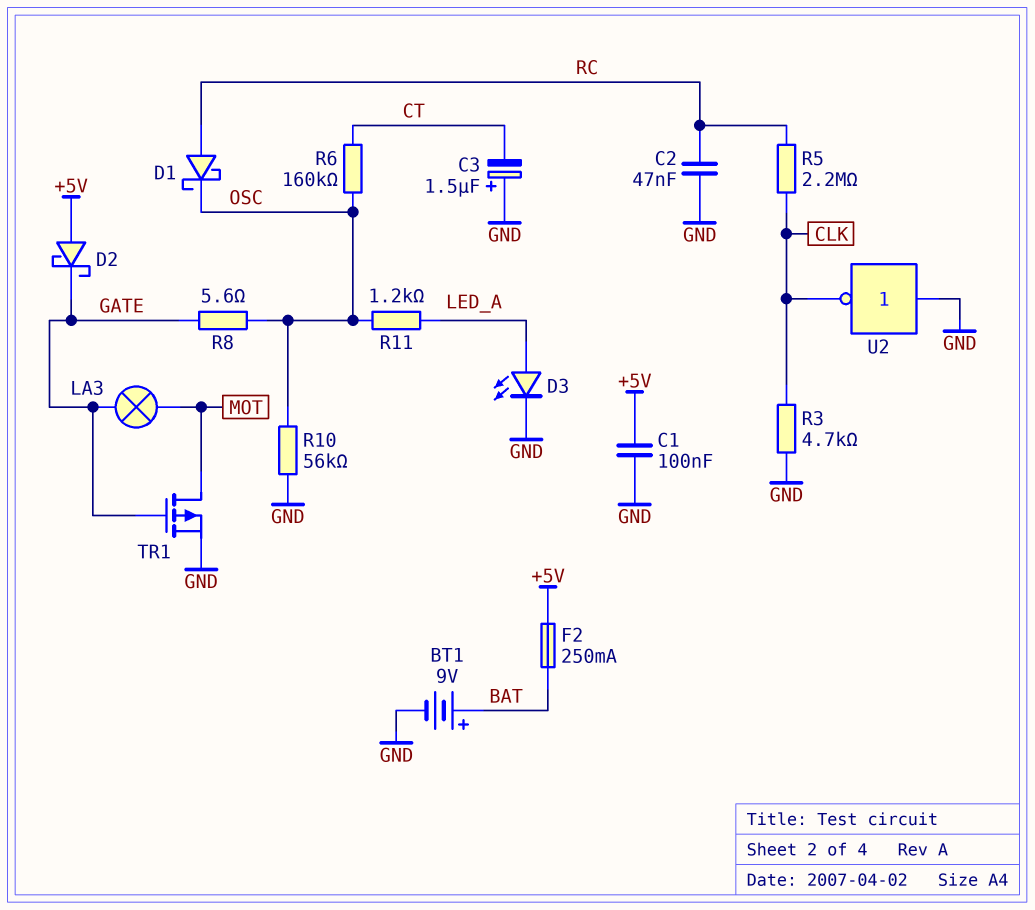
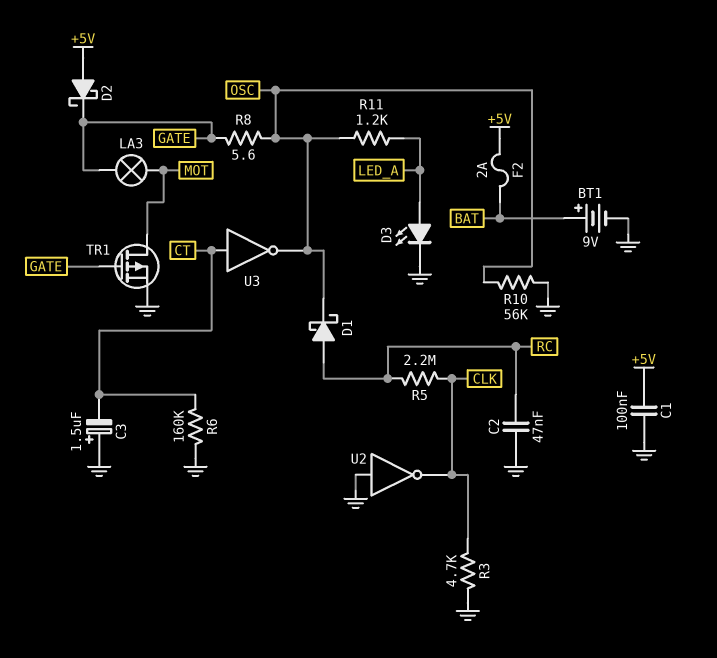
F2: 250mA (+5V, BAT) -> 2A (+5V, BAT)
R6: 160k (CT, OSC) -> 160k (CT, GND)
U3: none -> NOT (in CT, out OSC)

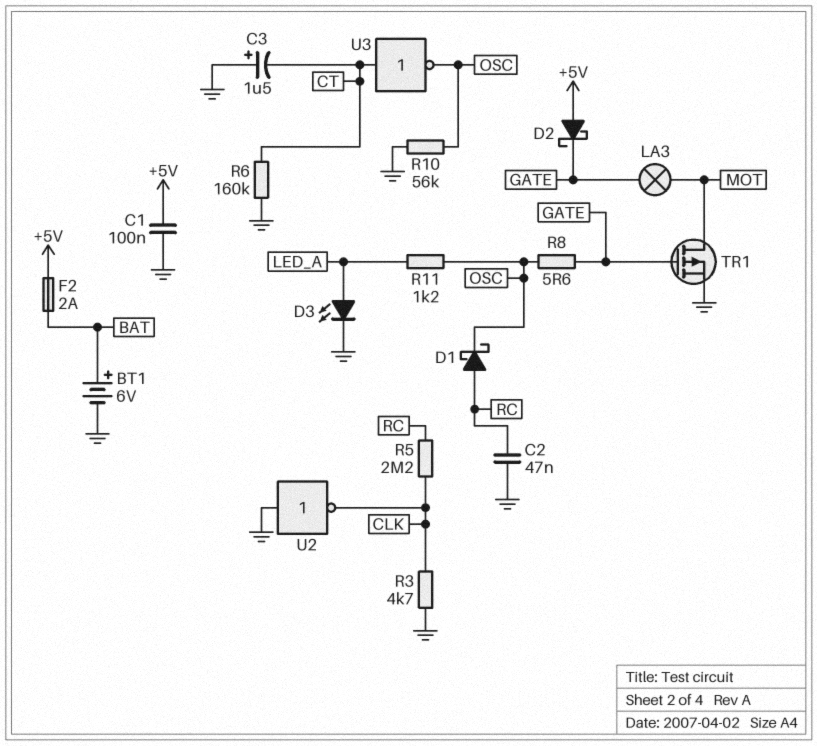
BT1: 9V (plus BAT, minus GND) -> 6V (plus BAT, minus GND)

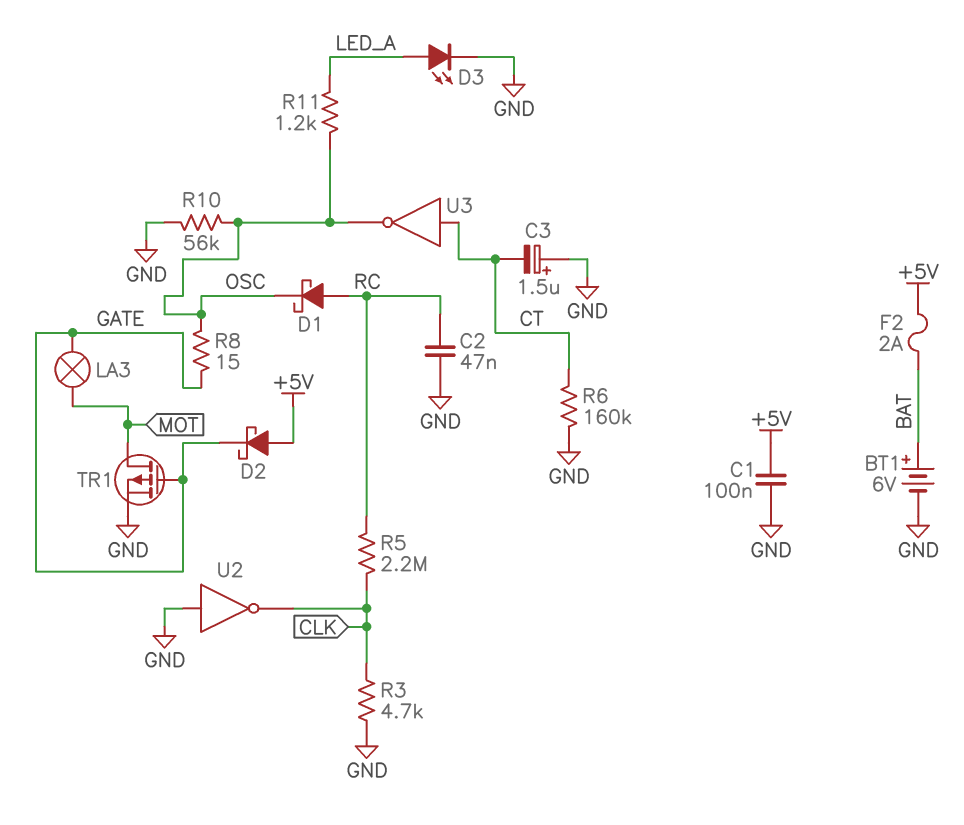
R8: 5.6 (GATE, OSC) -> 15 (GATE, OSC)

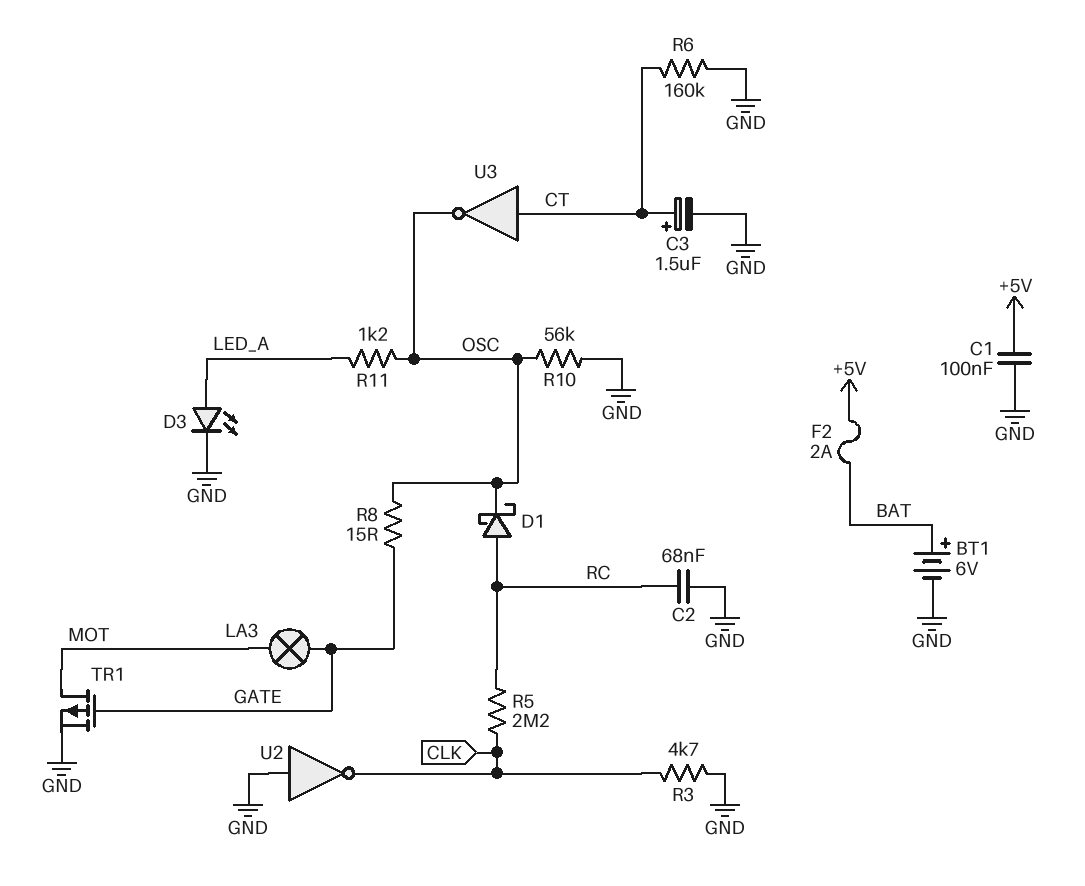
C2: 47nF (GND, RC) -> 68nF (GND, RC)
C3: 1.5uF (plus GND, minus CT) -> 1.5uF (plus CT, minus GND)
D2: schottky (A +5V, K GATE) -> none

